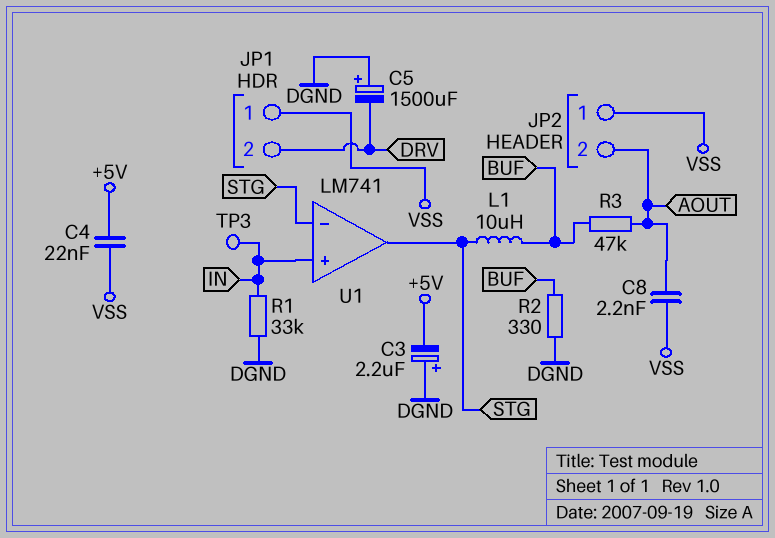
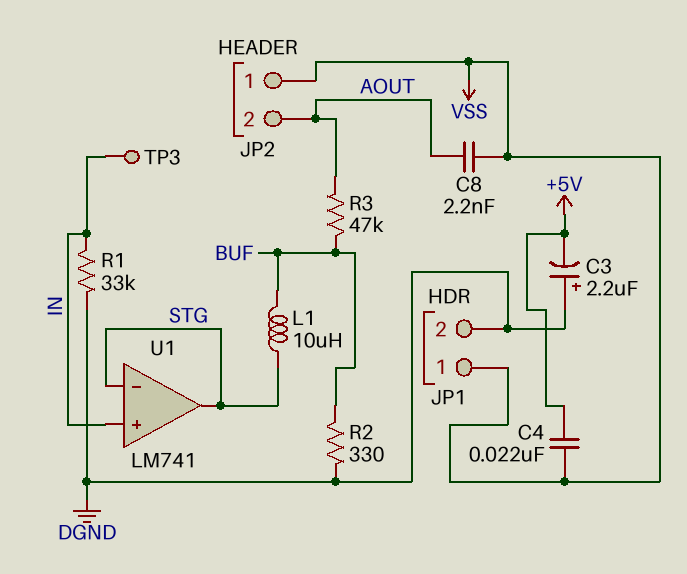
C5: 1500uF (plus DGND, minus DRV) -> none
JP1 pin 2: DRV -> DGND

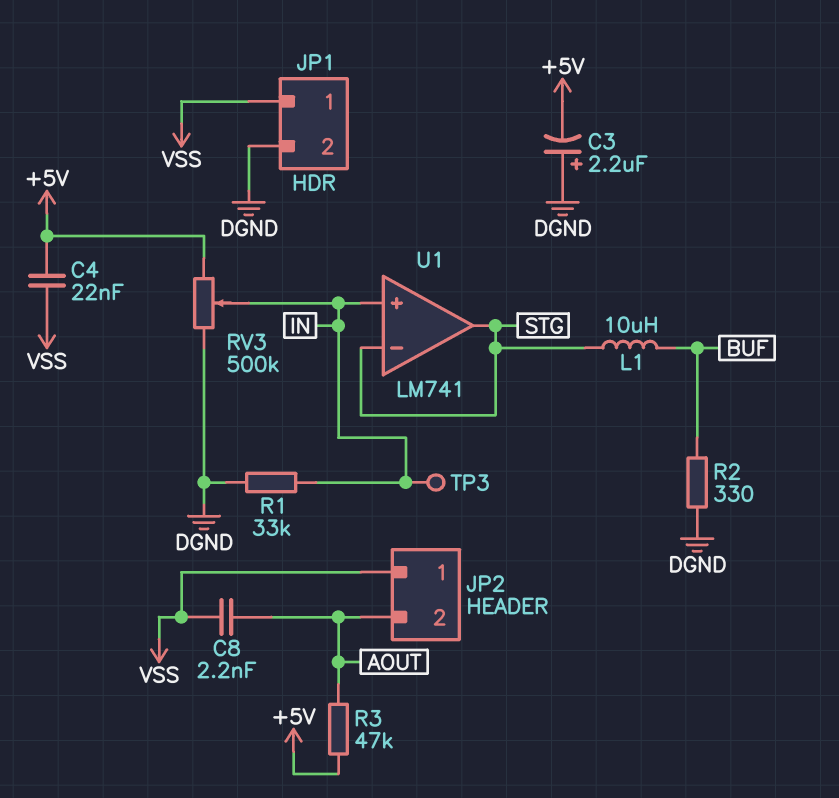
R3: 47k (AOUT, BUF) -> 47k (+5V, AOUT)
RV3: none -> 500k (+5V, DGND, wiper IN)

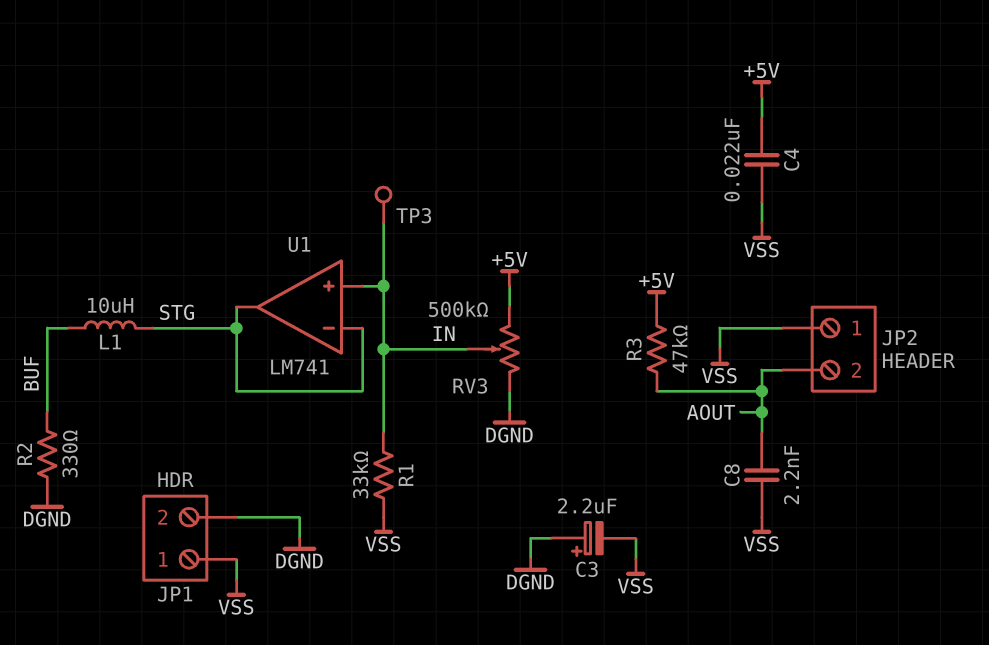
C3: 2.2uF (plus DGND, minus +5V) -> 2.2uF (plus DGND, minus VSS)
R1: 33k (DGND, IN) -> 33k (IN, VSS)

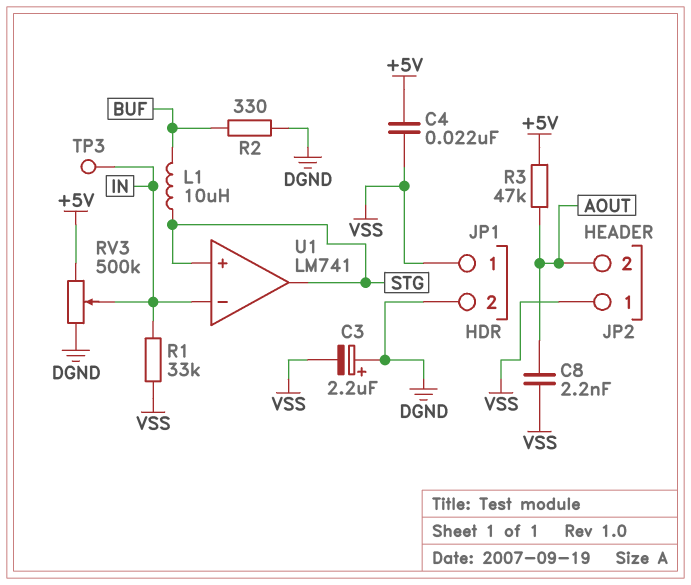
U1 pin in+: IN -> STG
U1 pin in-: STG -> IN

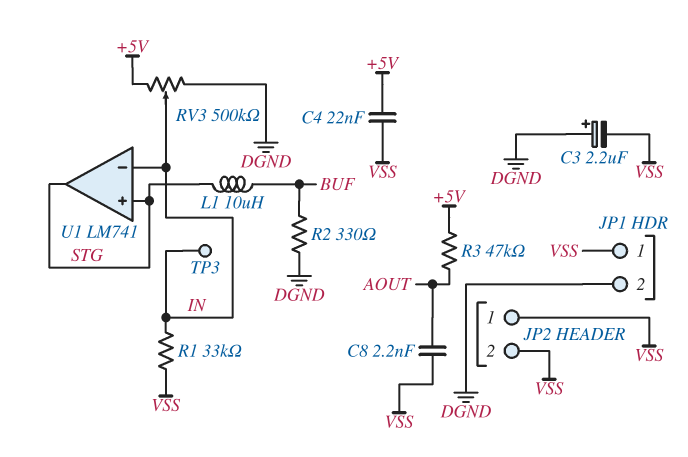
JP2 pin 2: AOUT -> VSS

